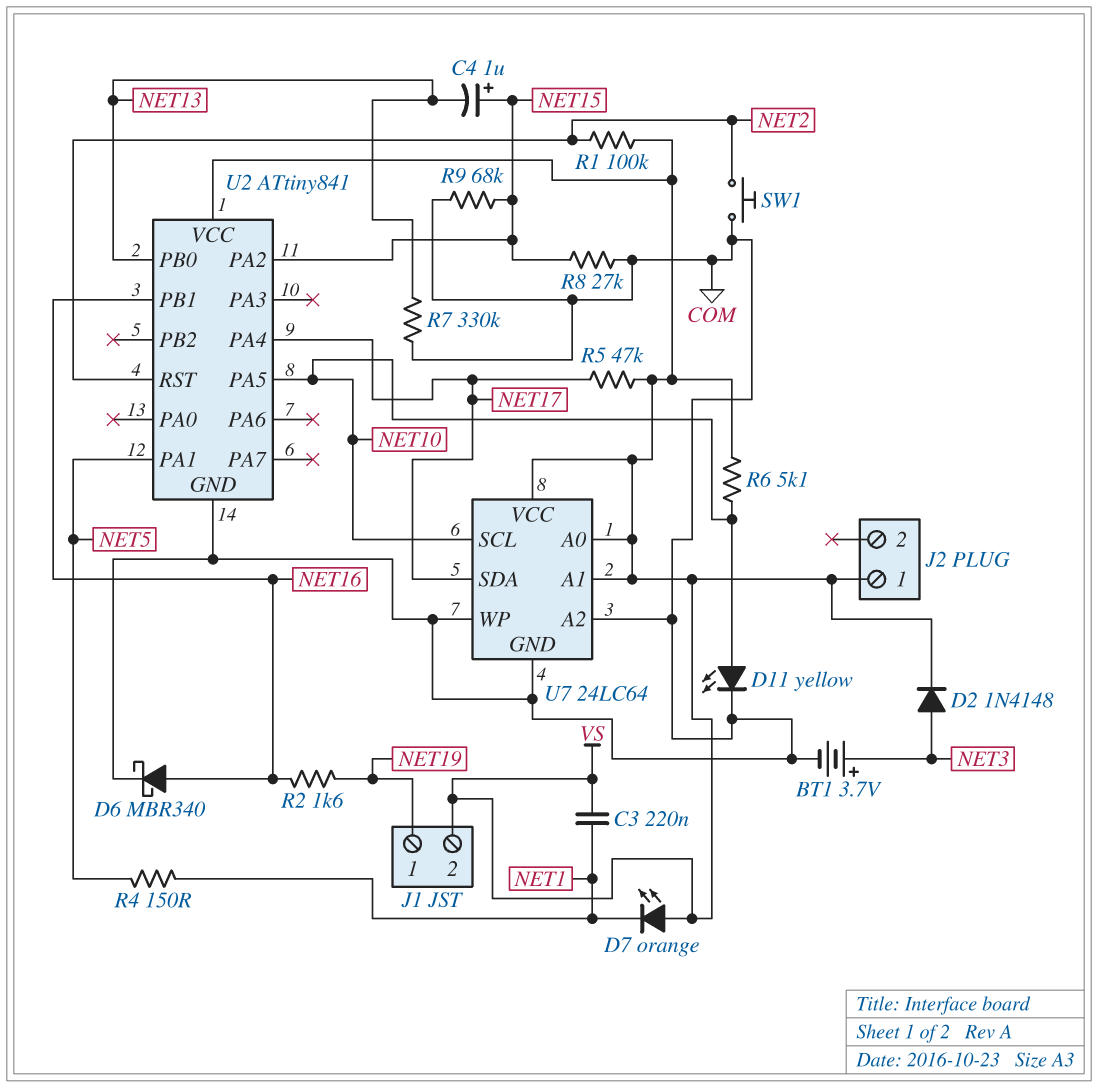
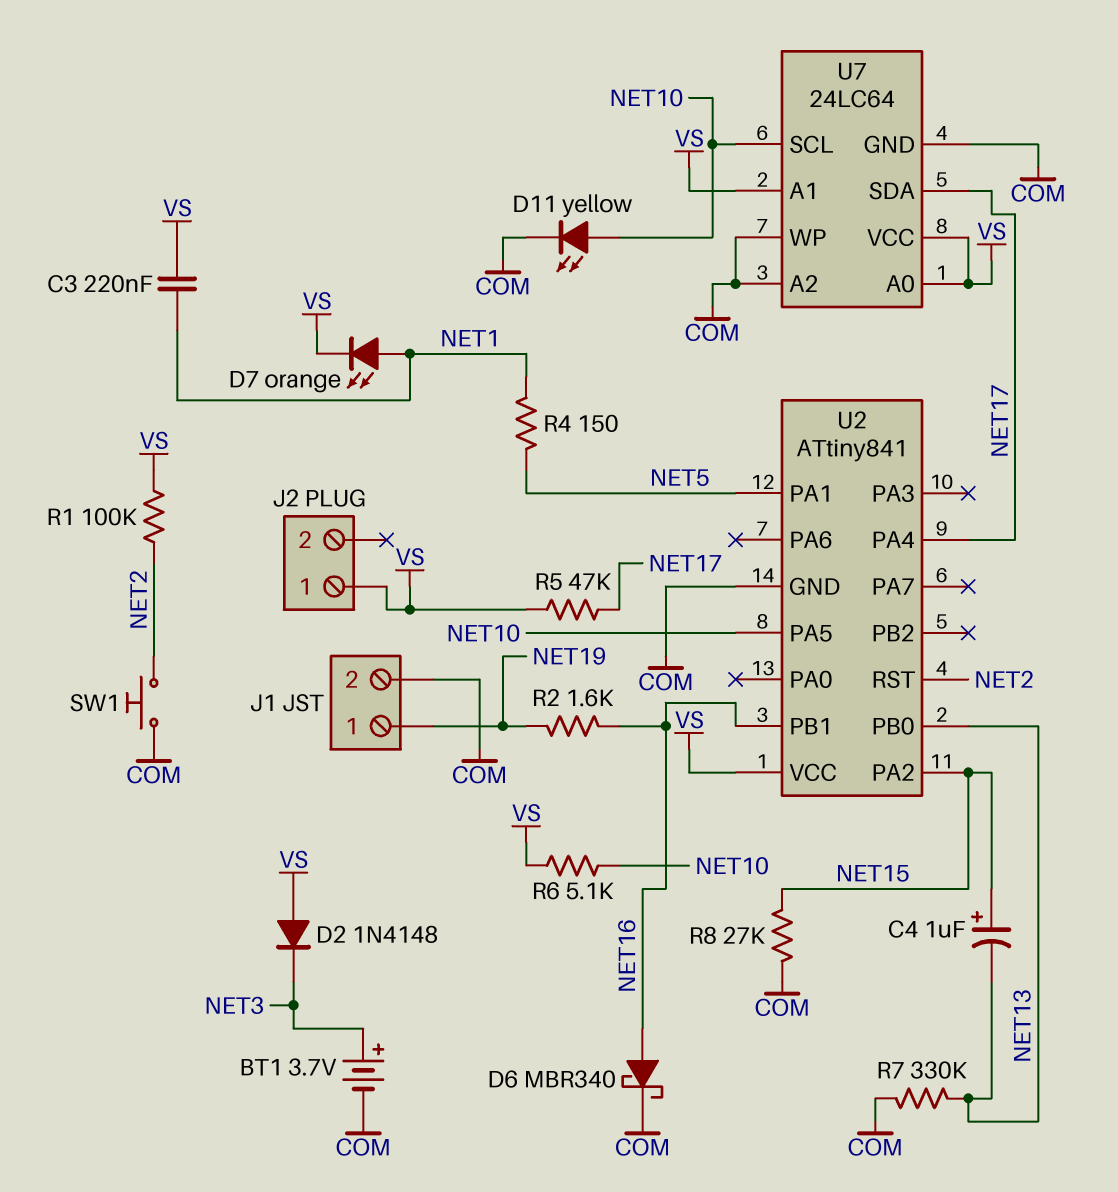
D2: diode 1N4148 (A NET3, K VS) -> diode 1N4148 (A VS, K NET3)
D7: LED orange (A VS, K NET1) -> LED orange (A NET1, K VS)
J1 pin 2: VS -> COM
R9: 68k (COM, NET15) -> none

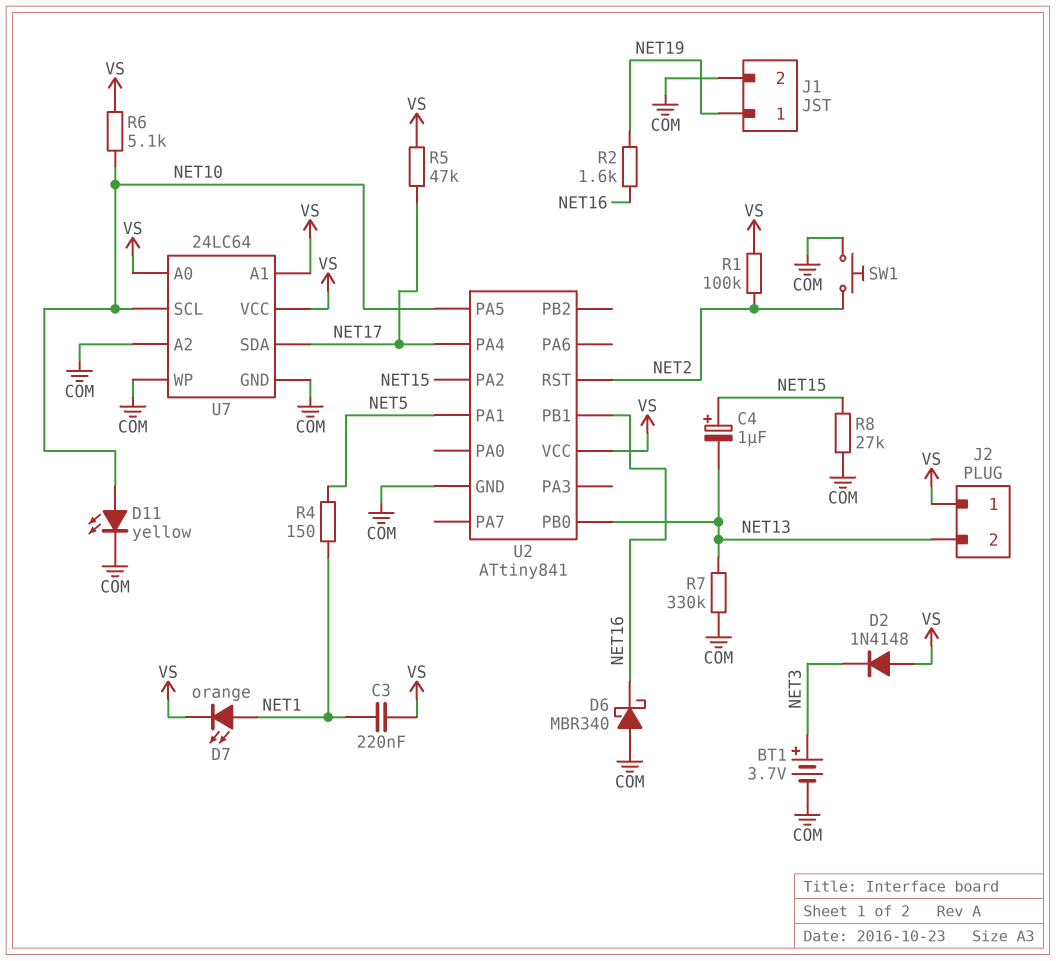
D6: schottky MBR340 (A NET16, K COM) -> schottky MBR340 (A COM, K NET16)
J2 pin 2: none -> NET13

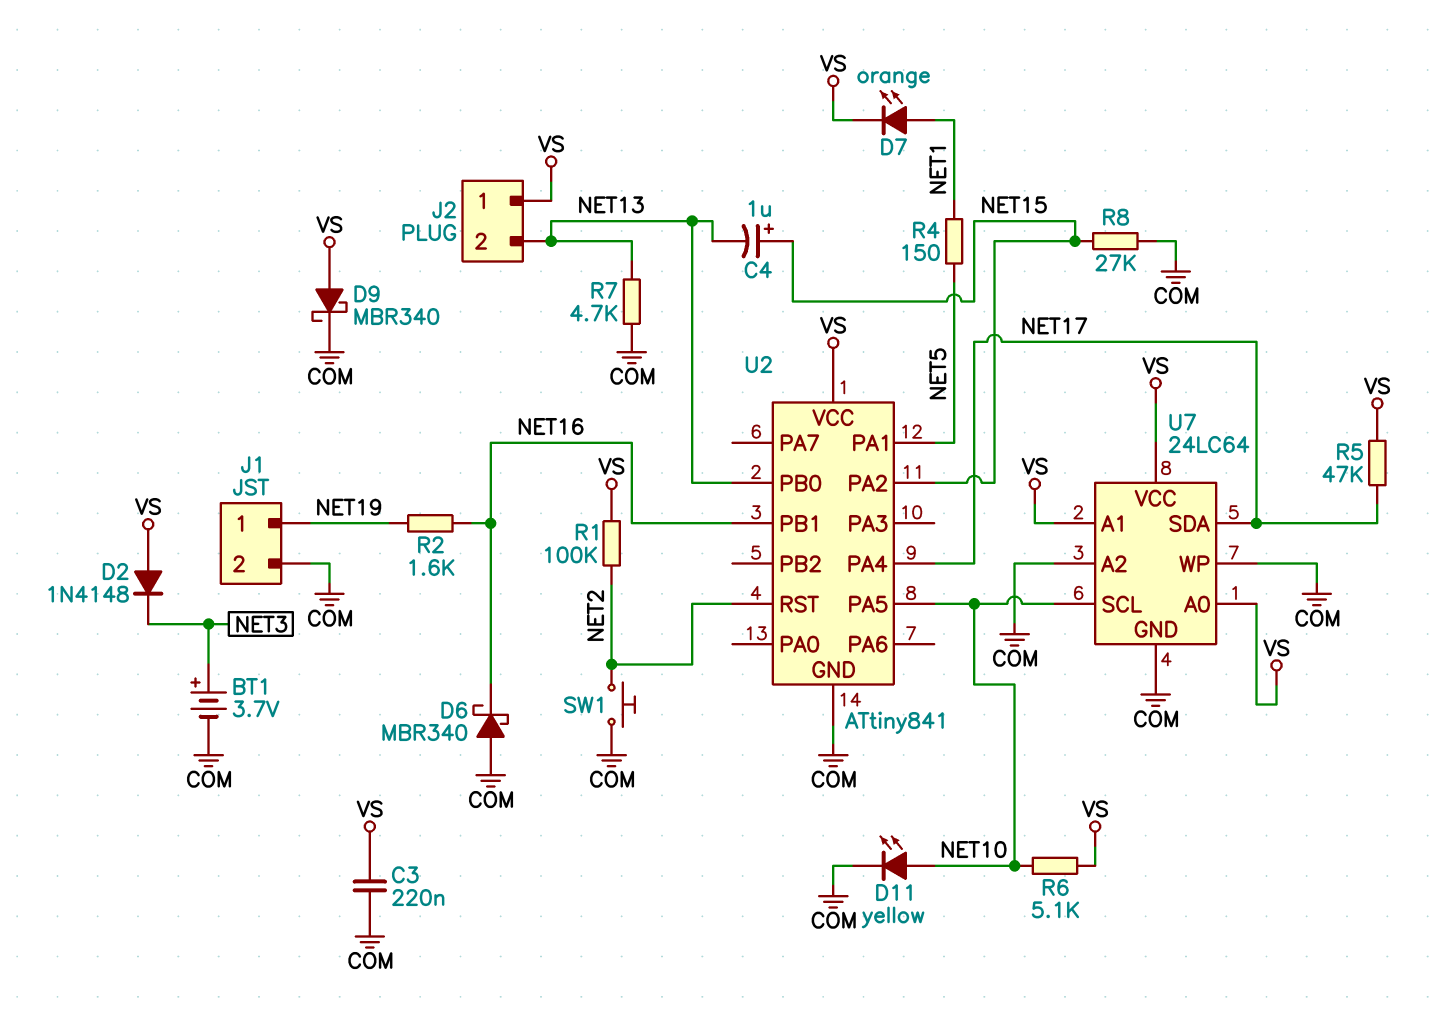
C3: 220nF (NET1, VS) -> 220nF (COM, VS)
D9: none -> schottky MBR340 (A VS, K COM)
R7: 330k (COM, NET13) -> 4.7k (COM, NET13)

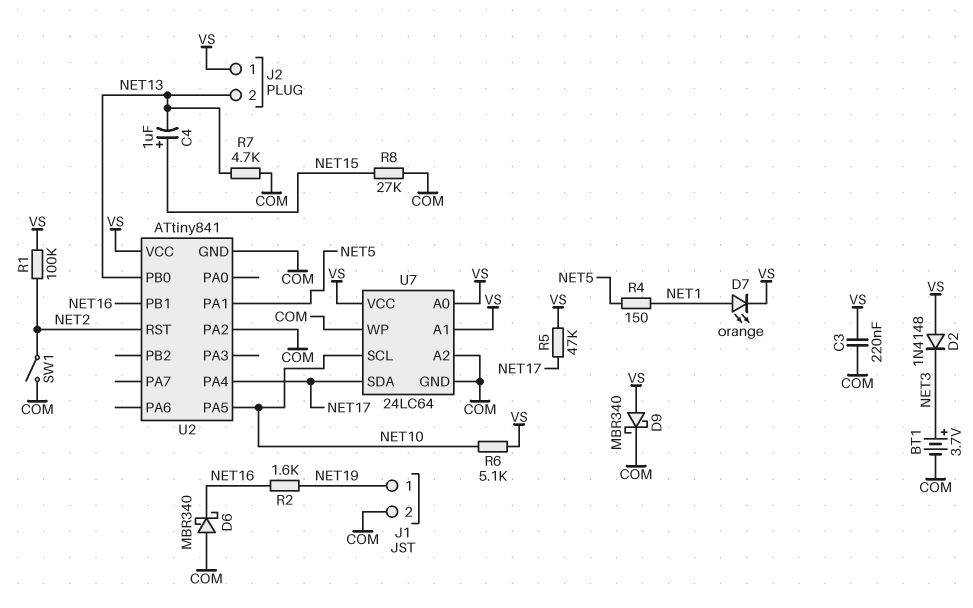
D11: LED yellow (A NET10, K COM) -> none
SW1: button (COM, NET2) -> switch (COM, NET2)
U2 pin PA2: NET15 -> COM

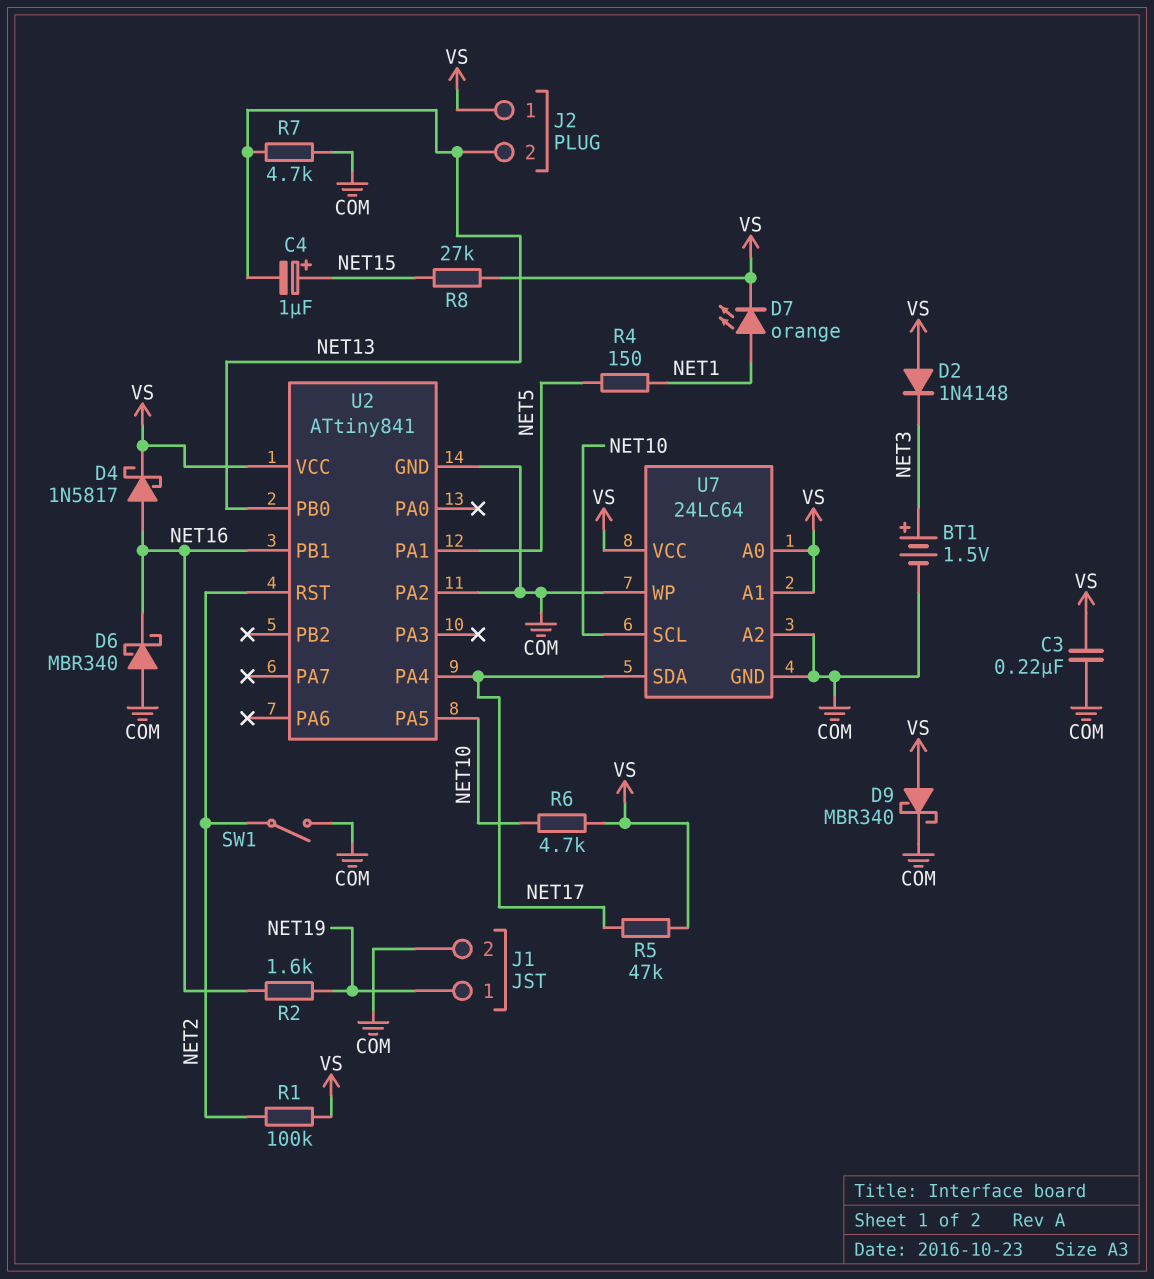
BT1: 3.7V (plus NET3, minus COM) -> 1.5V (plus NET3, minus COM)
D4: none -> schottky 1N5817 (A NET16, K VS)
R6: 5.1k (NET10, VS) -> 4.7k (NET10, VS)
R8: 27k (COM, NET15) -> 27k (NET15, VS)

